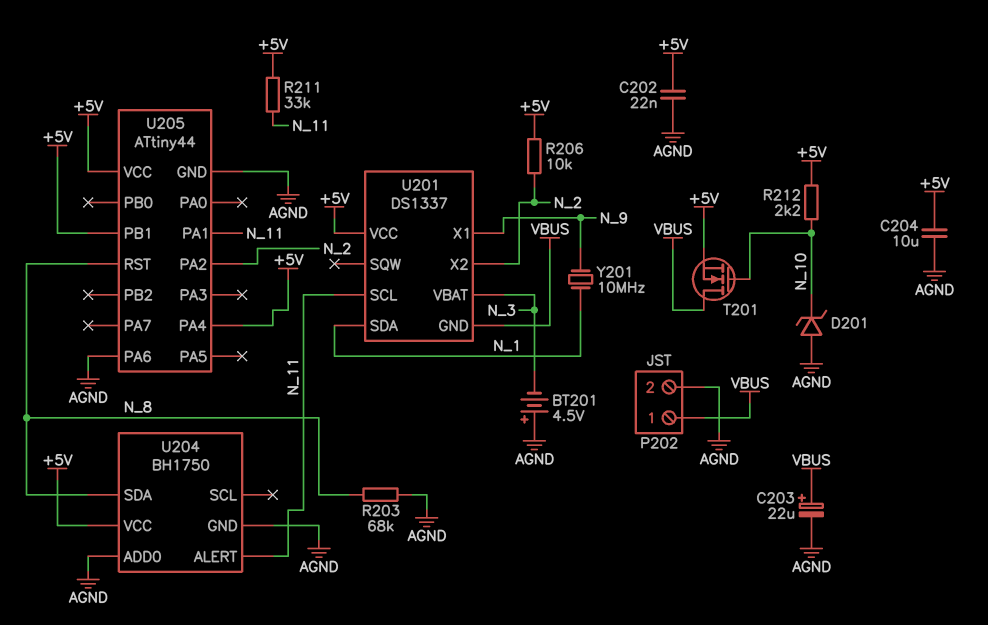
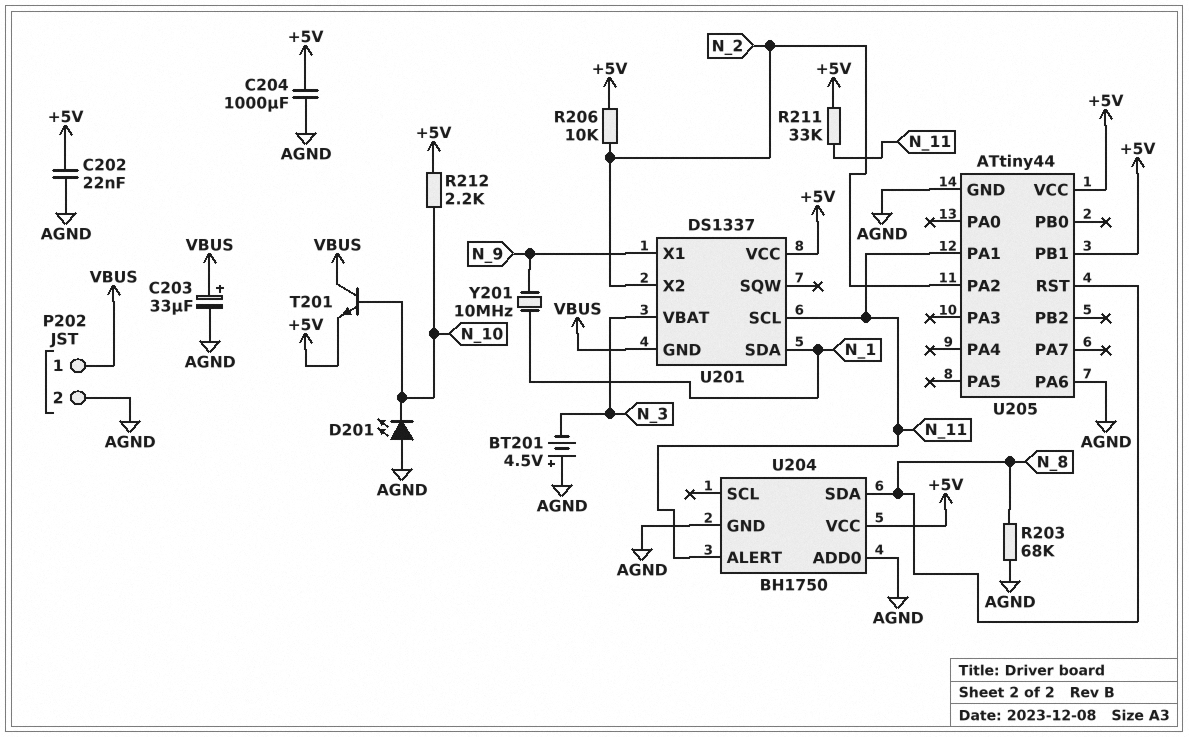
C203: 22uF (plus VBUS, minus AGND) -> 33uF (plus VBUS, minus AGND)
C204: 10uF (+5V, AGND) -> 1000uF (+5V, AGND)
D201: zener (A AGND, K N_10) -> LED (A AGND, K N_10)
T201: NMOS (G N_10, D VBUS, S +5V) -> NPN (B N_10, C VBUS, E +5V)
U205 pin PA4: +5V -> none

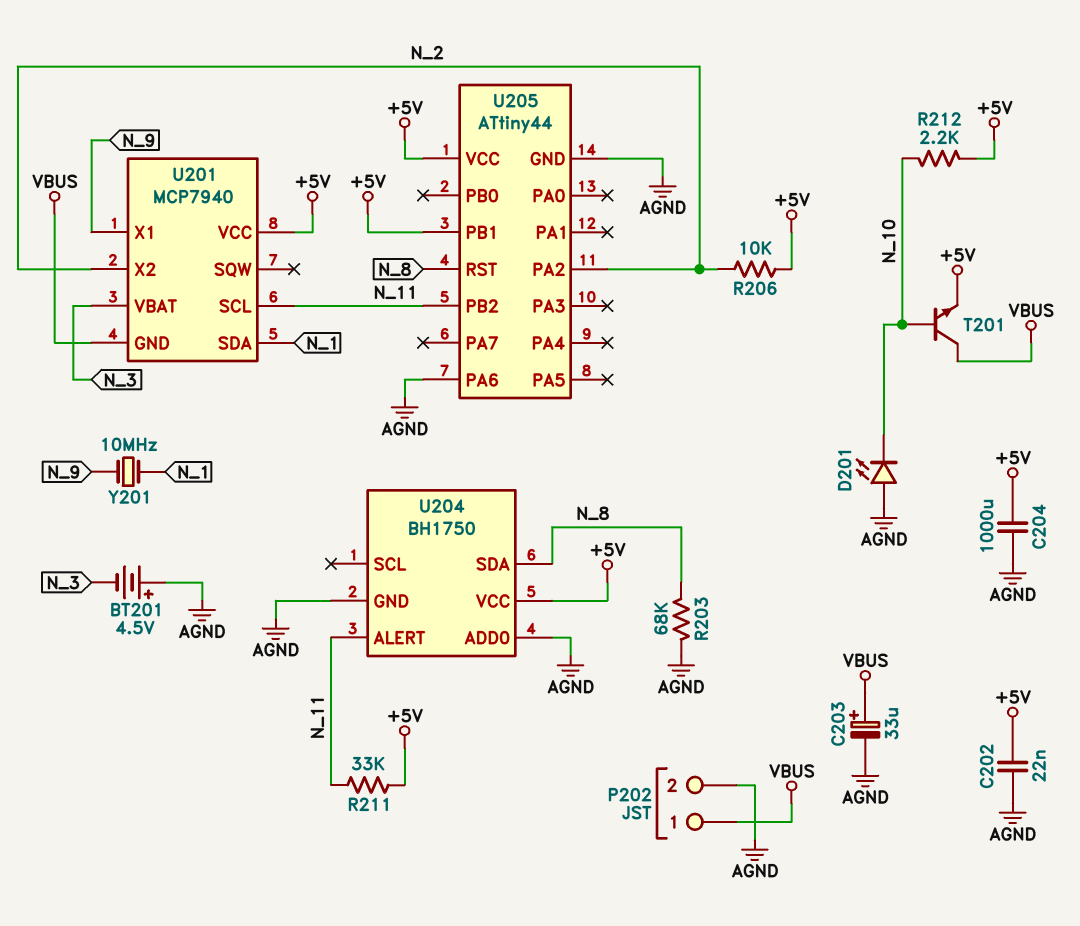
U201: DS1337 -> MCP7940
U205 pin PA1: N_11 -> none
U205 pin PB2: none -> N_11

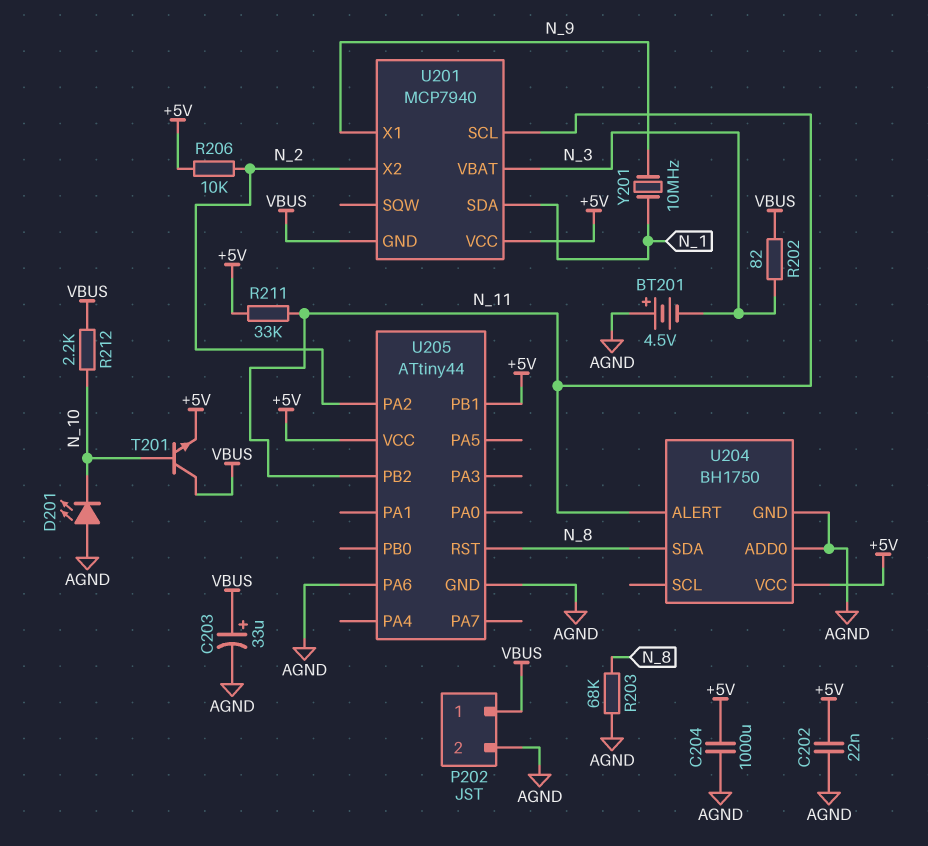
R202: none -> 82 (N_3, VBUS)
R212: 2.2k (+5V, N_10) -> 2.2k (N_10, VBUS)

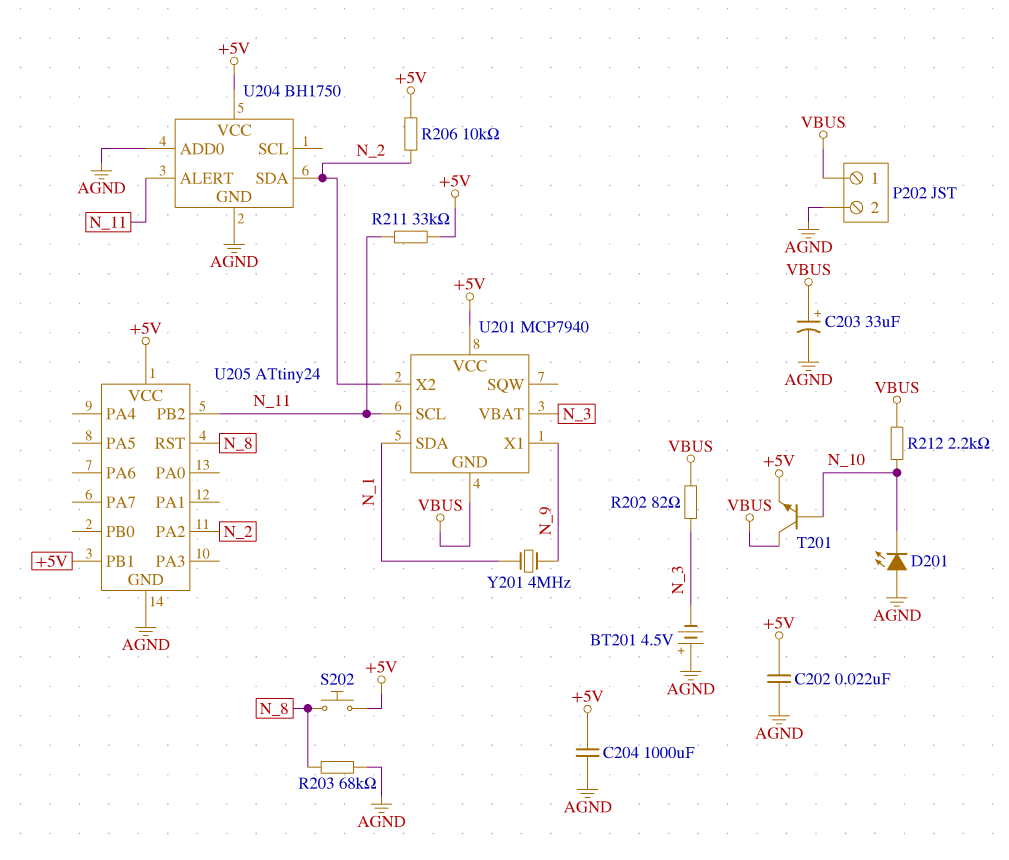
S202: none -> button (+5V, N_8)
U204 pin SDA: N_8 -> N_2
U205: ATtiny44 -> ATtiny24
U205 pin PA6: AGND -> none
Y201: 10MHz (N_1, N_9) -> 4MHz (N_1, N_9)

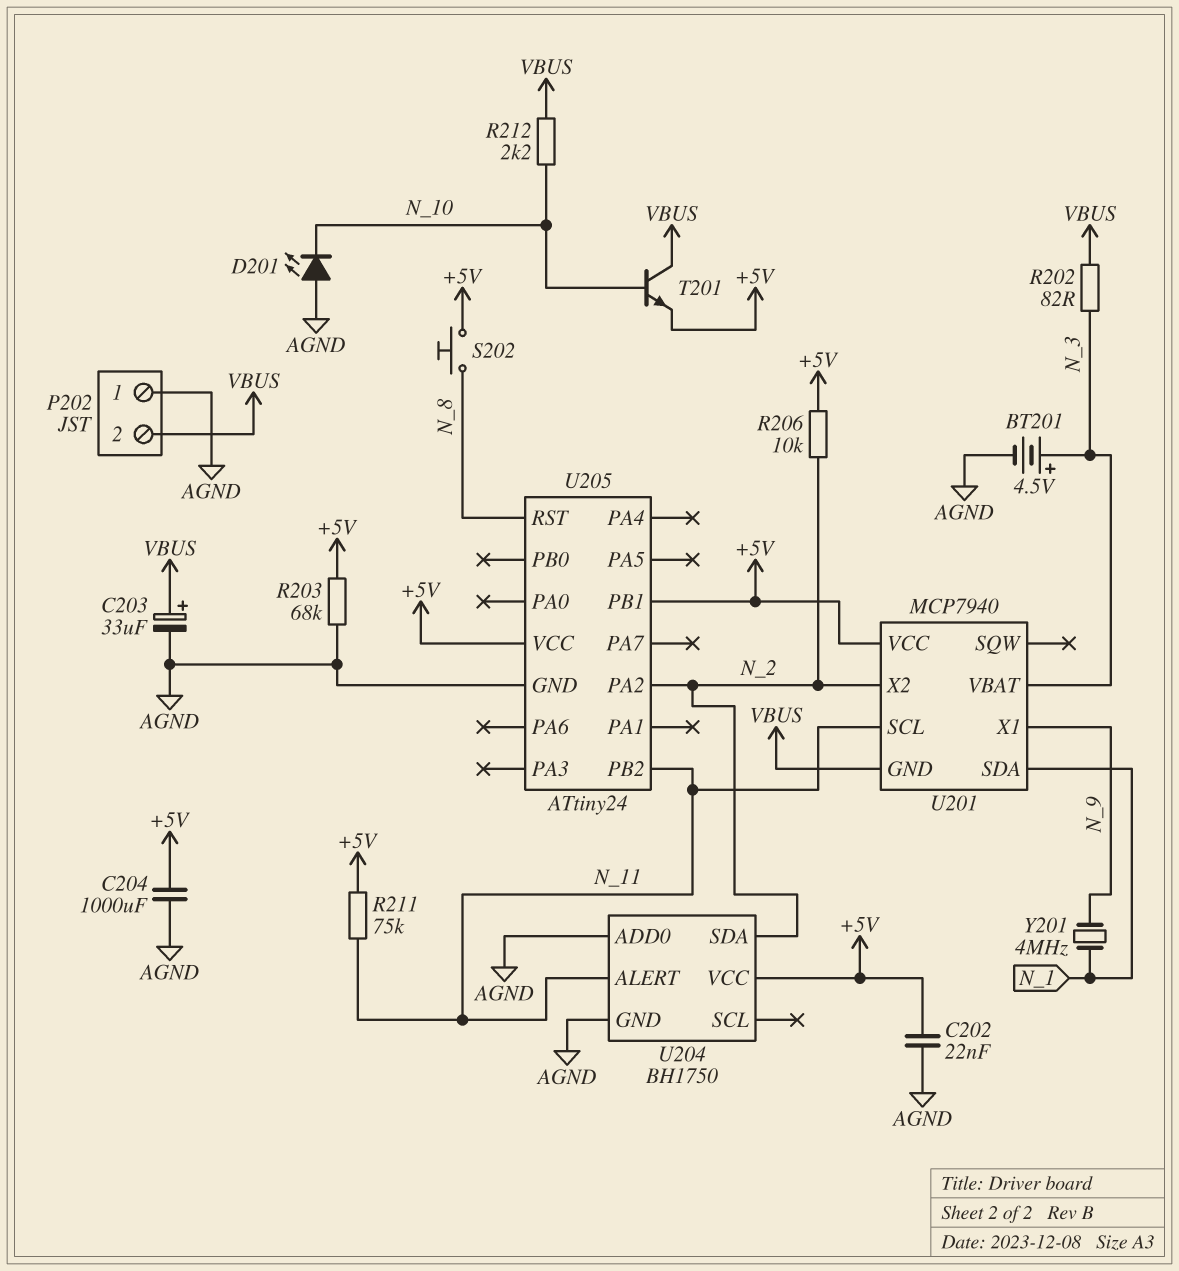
BT201: 4.5V (plus AGND, minus N_3) -> 4.5V (plus N_3, minus AGND)
P202 pin 1: VBUS -> AGND
P202 pin 2: AGND -> VBUS
R203: 68k (AGND, N_8) -> 68k (+5V, AGND)
R211: 33k (+5V, N_11) -> 75k (+5V, N_11)

